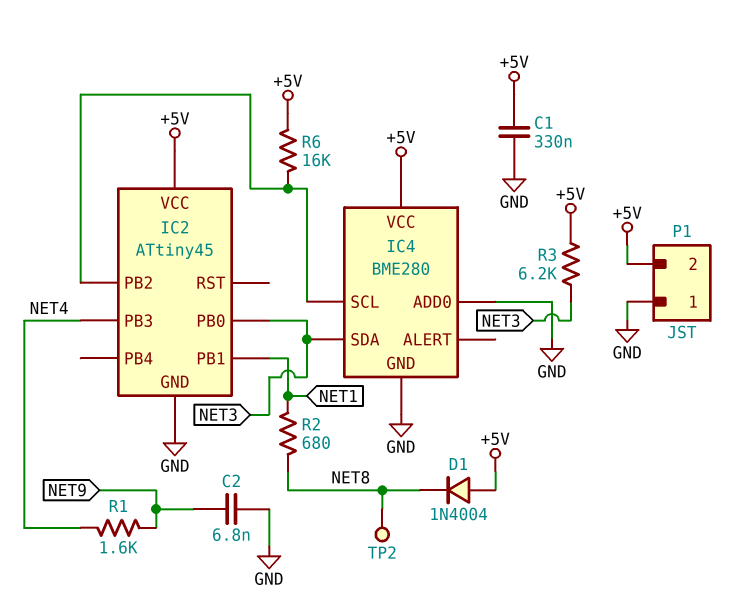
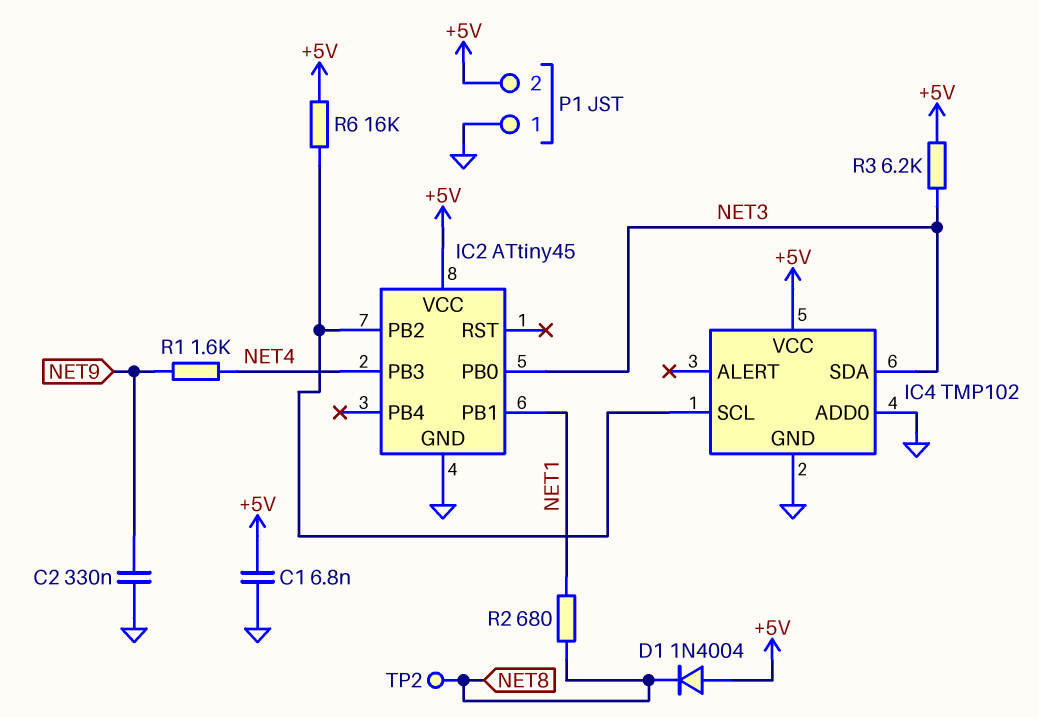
C1: 330nF (+5V, GND) -> 6.8nF (+5V, GND)
C2: 6.8nF (GND, NET9) -> 330nF (GND, NET9)
IC4: BME280 -> TMP102

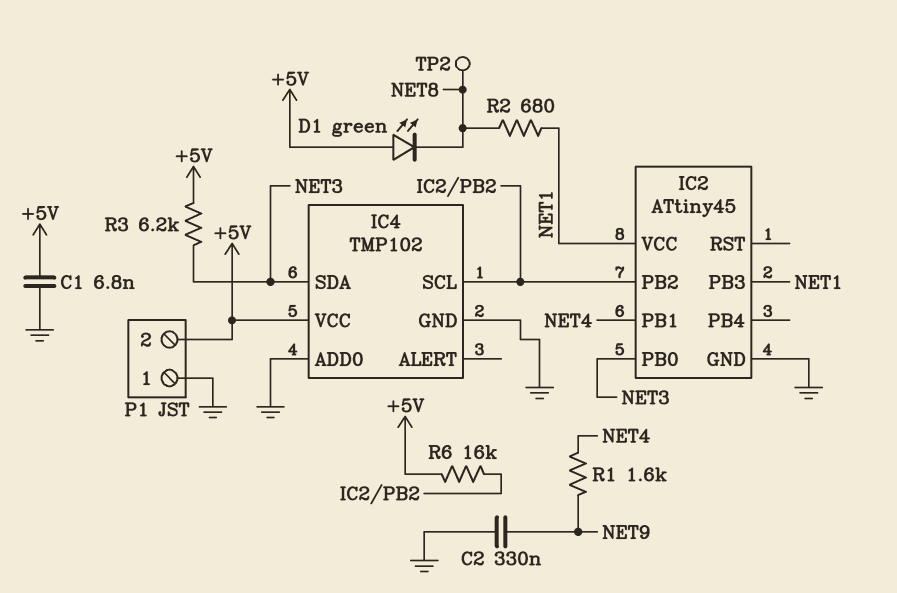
D1: diode 1N4004 (A +5V, K NET8) -> LED green (A +5V, K NET8)
IC2 pin PB1: NET1 -> NET4
IC2 pin PB3: NET4 -> NET1
IC2 pin VCC: +5V -> NET1

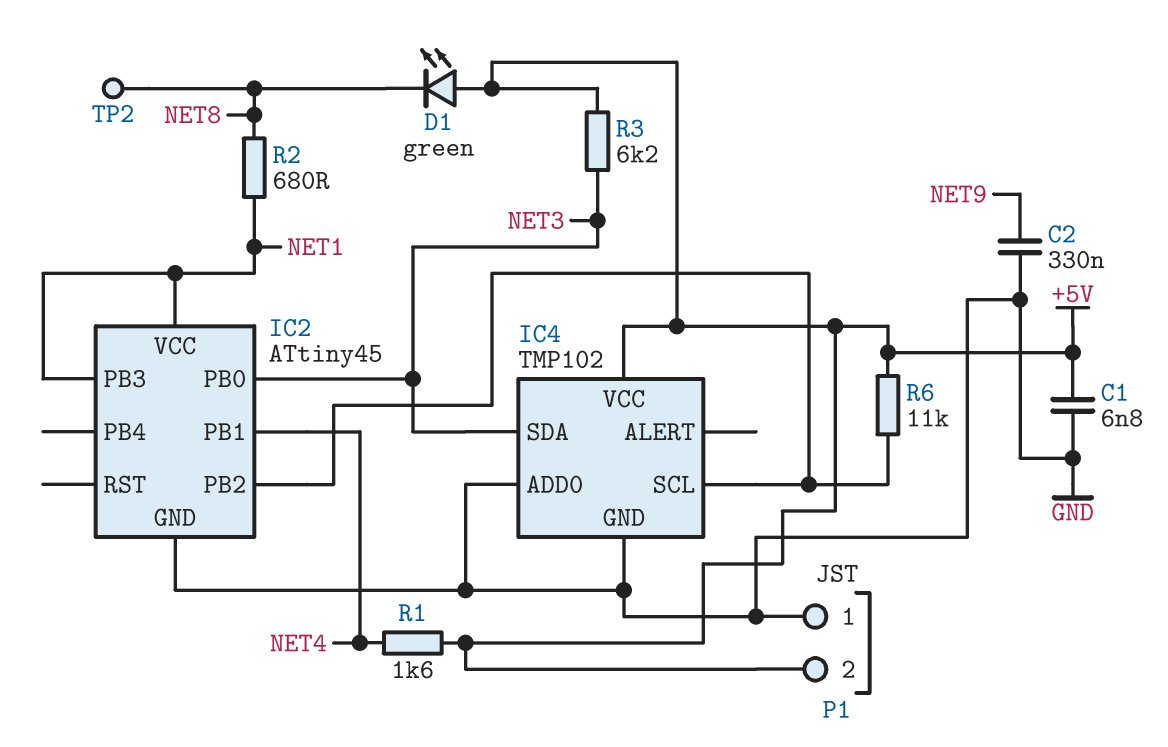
R1: 1.6k (NET4, NET9) -> 1.6k (+5V, NET4)
R6: 16k (+5V, IC2/PB2) -> 11k (+5V, IC2/PB2)

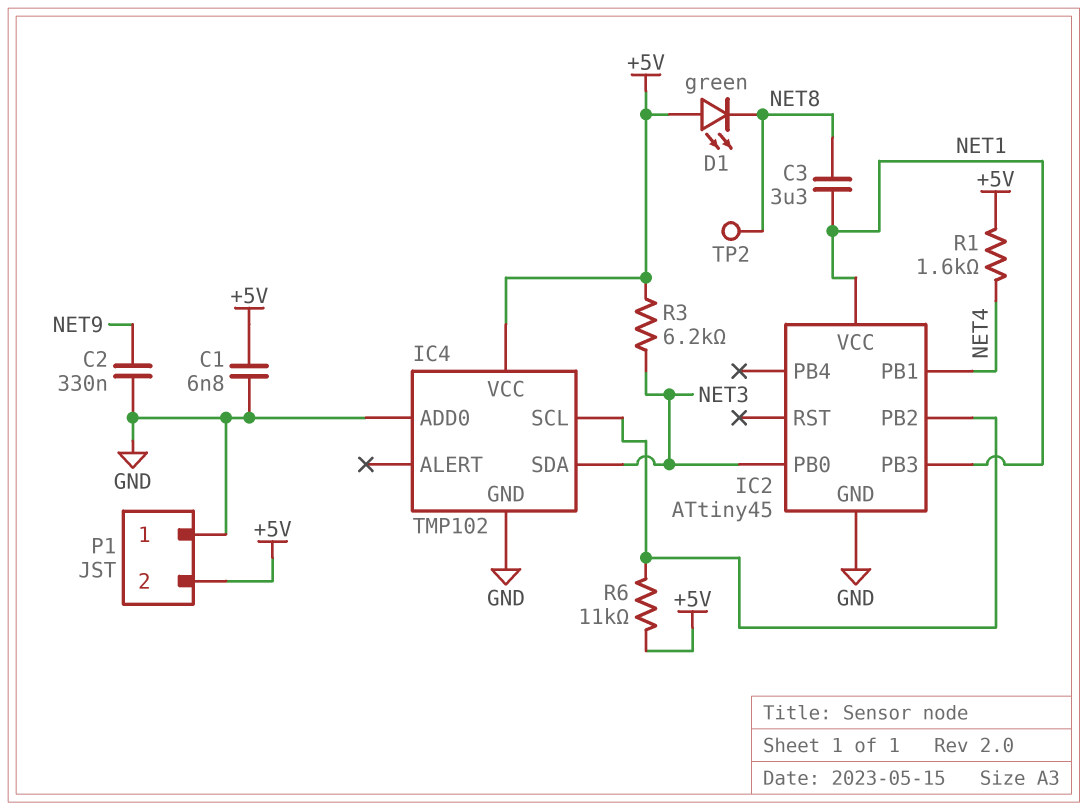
C3: none -> 3.3uF (NET1, NET8)
R2: 680 (NET1, NET8) -> none

